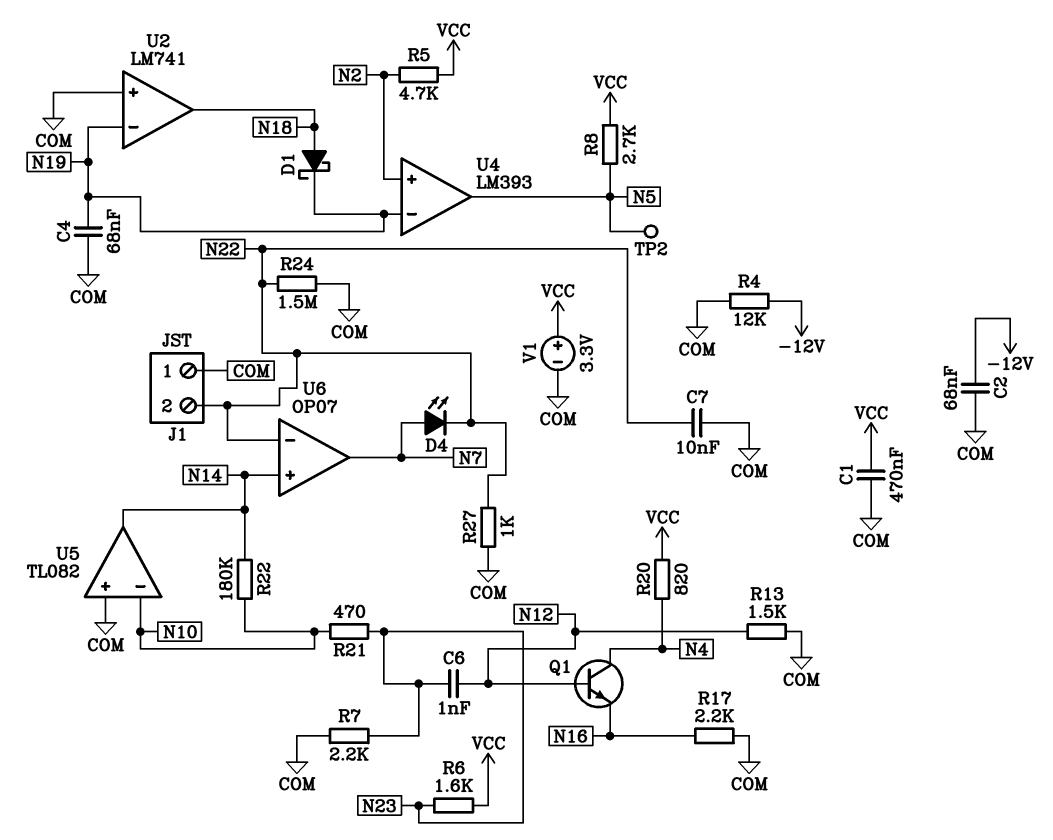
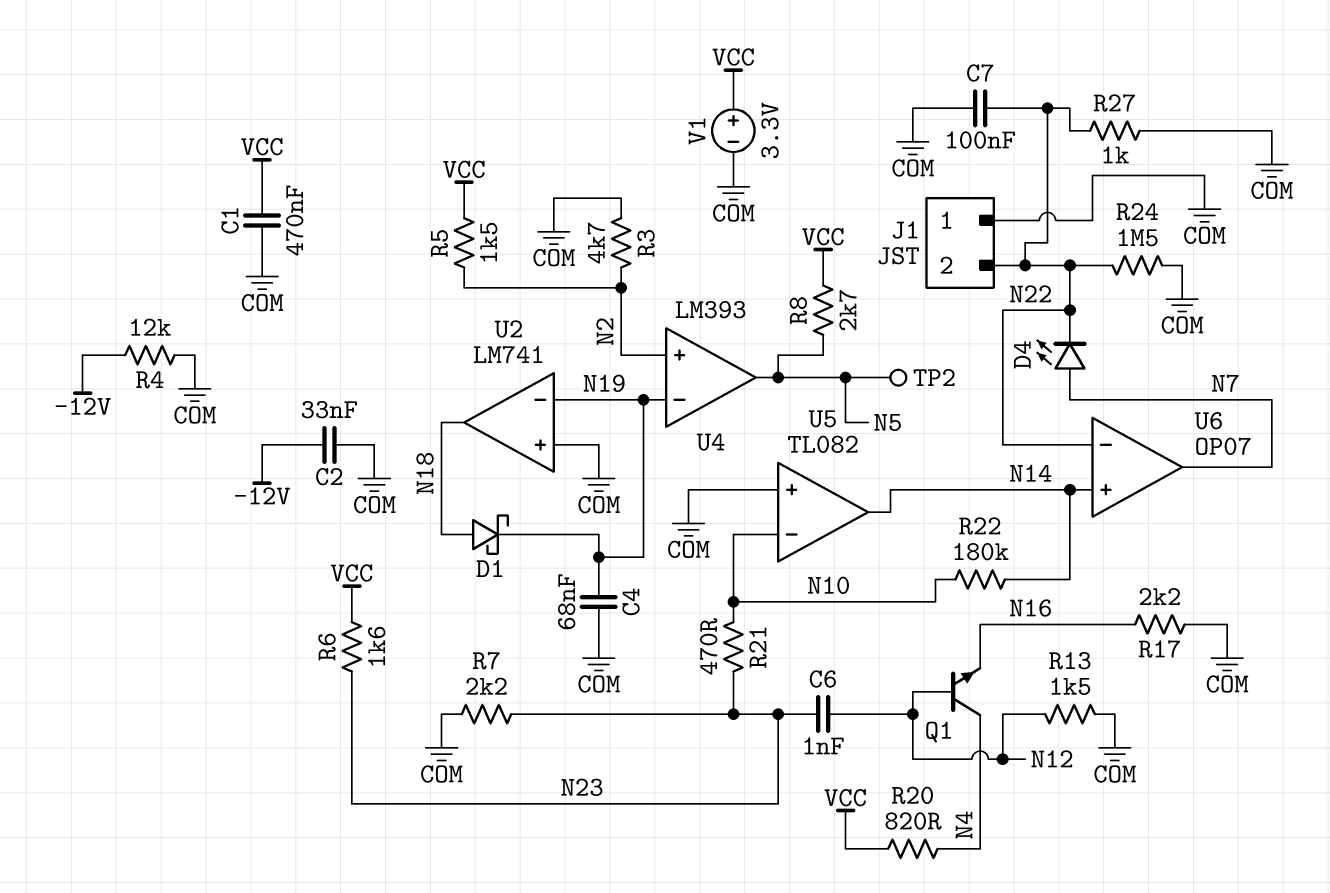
C2: 68nF (-12V, COM) -> 33nF (-12V, COM)
C7: 10nF (COM, N22) -> 100nF (COM, N22)
R3: none -> 4.7k (COM, N2)
R5: 4.7k (N2, VCC) -> 1.5k (N2, VCC)

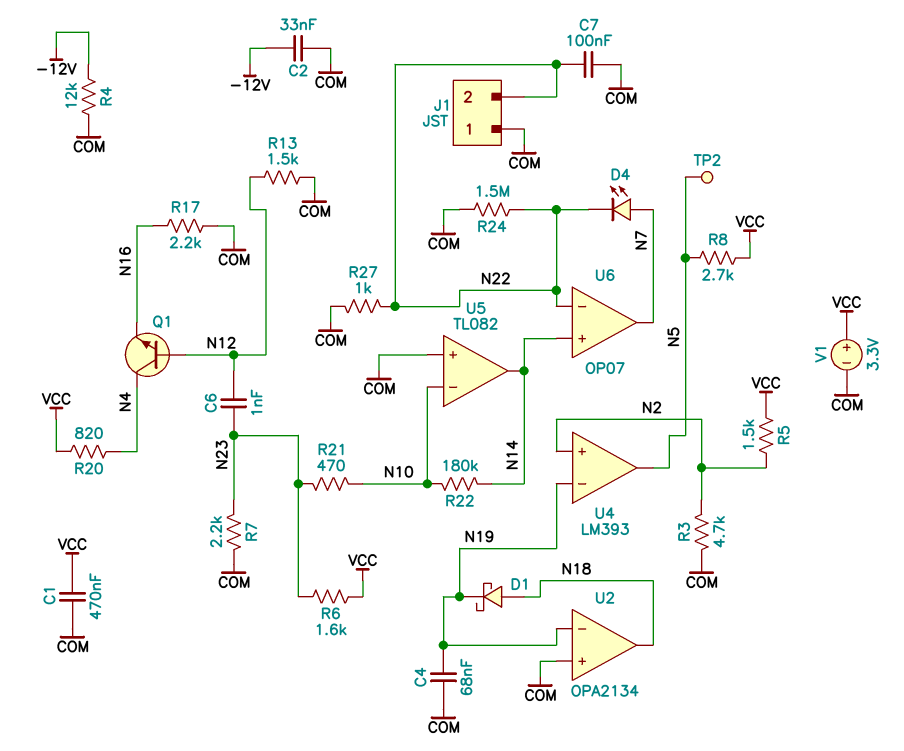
U2: LM741 -> OPA2134

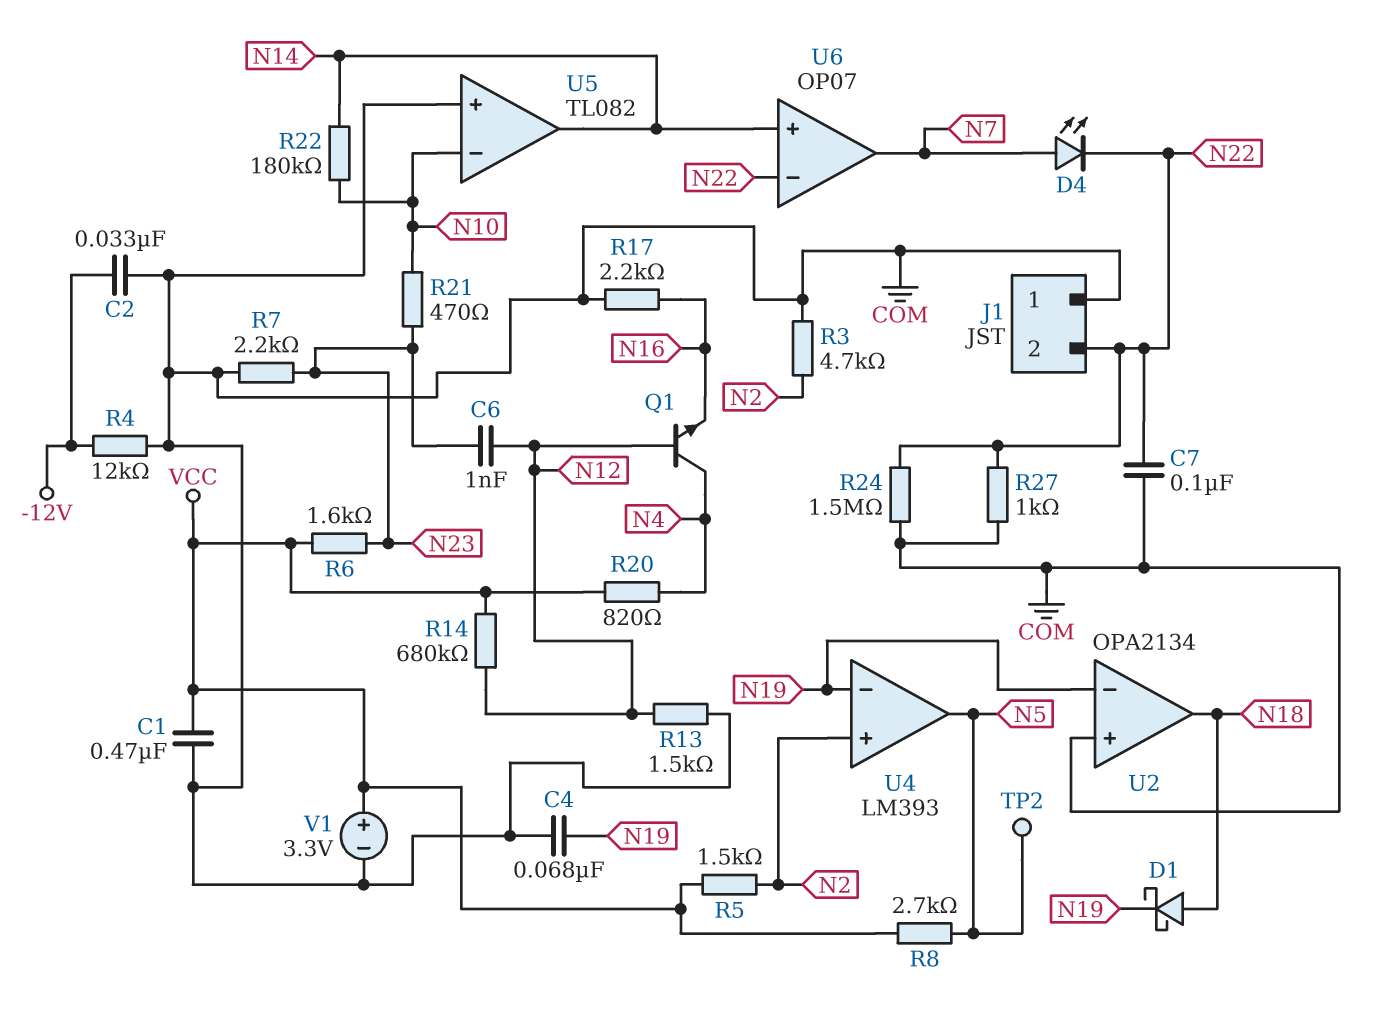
R14: none -> 680k (N12, VCC)

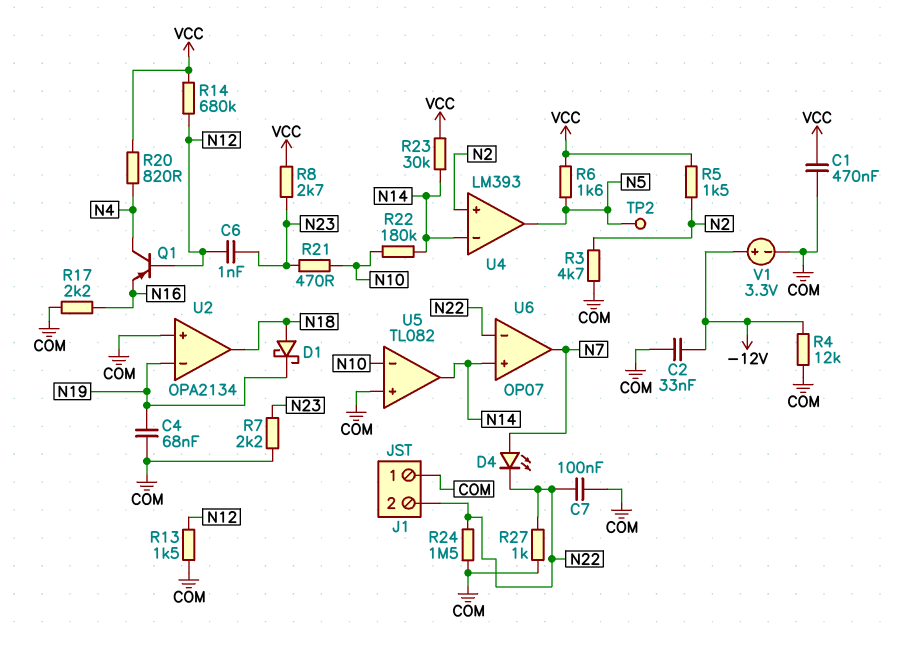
Q1: NPN (B N12, C N4, E N16) -> PNP (B N12, C N4, E N16)
R6: 1.6k (N23, VCC) -> 1.6k (N5, VCC)
R8: 2.7k (N5, VCC) -> 2.7k (N23, VCC)
R23: none -> 30k (N14, VCC)
U4 pin in-: N19 -> N14
V1: 3.3V (plus VCC, minus COM) -> 3.3V (plus -12V, minus COM)

